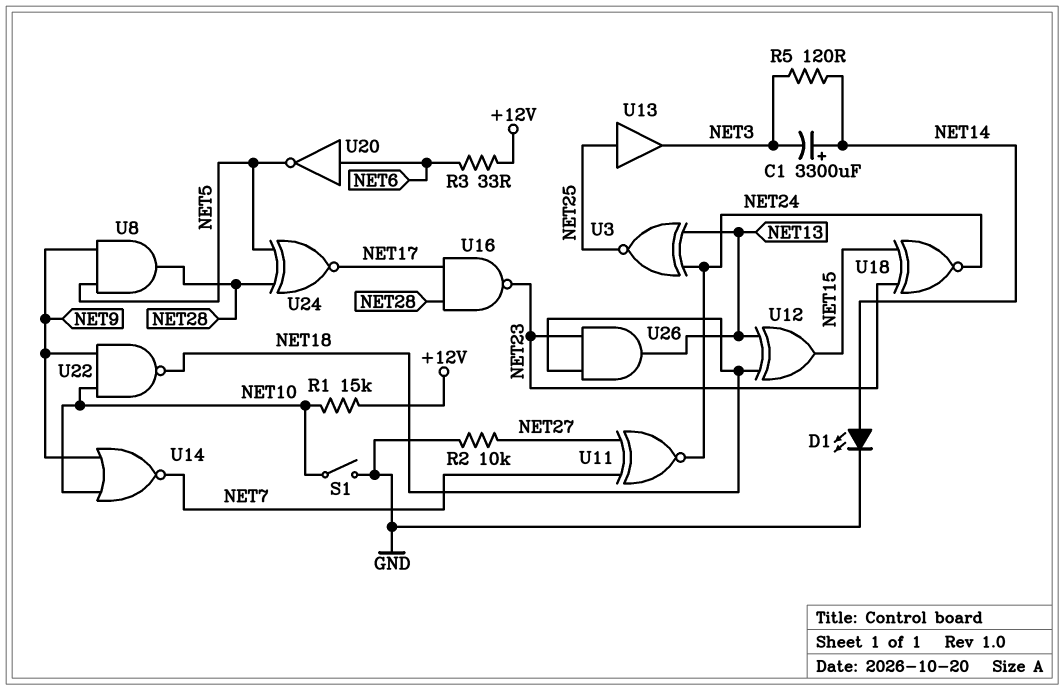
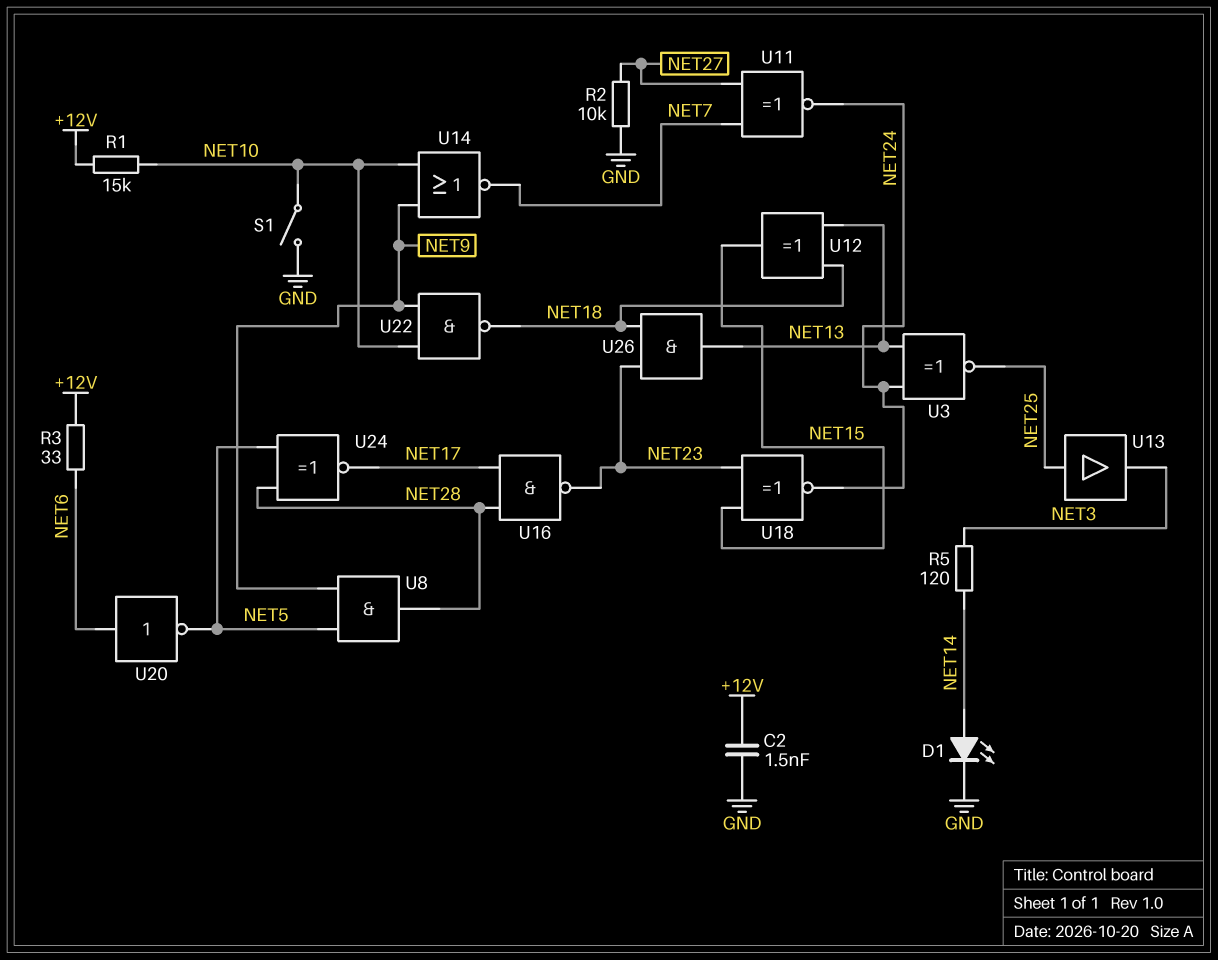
C1: 3300uF (plus NET14, minus NET3) -> none
C2: none -> 1.5nF (+12V, GND)

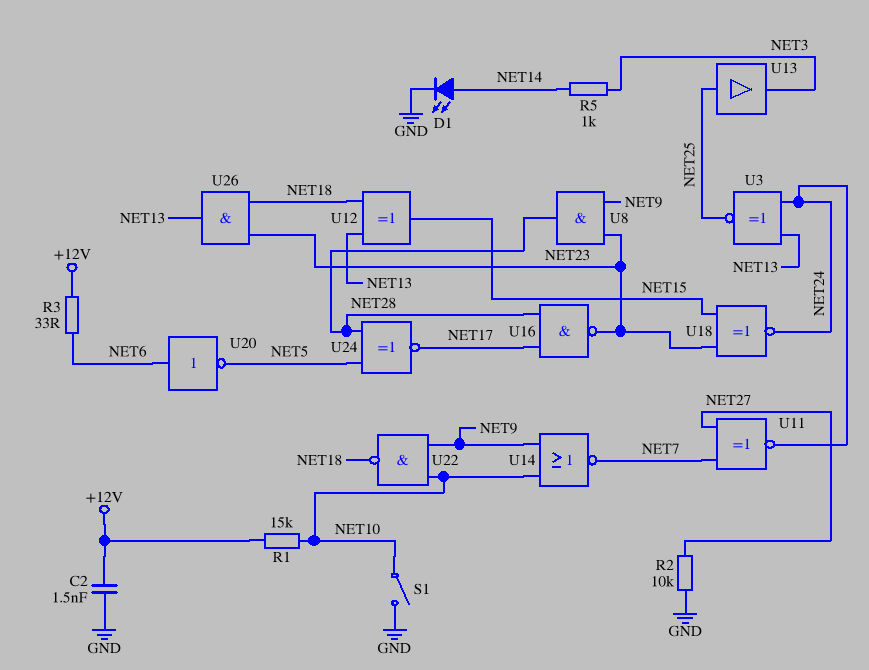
R5: 120 (NET3, NET14) -> 1k (NET3, NET14)
U8: AND (in NET5, in NET9, out NET28) -> AND (in NET9, in NET23, out NET28)

